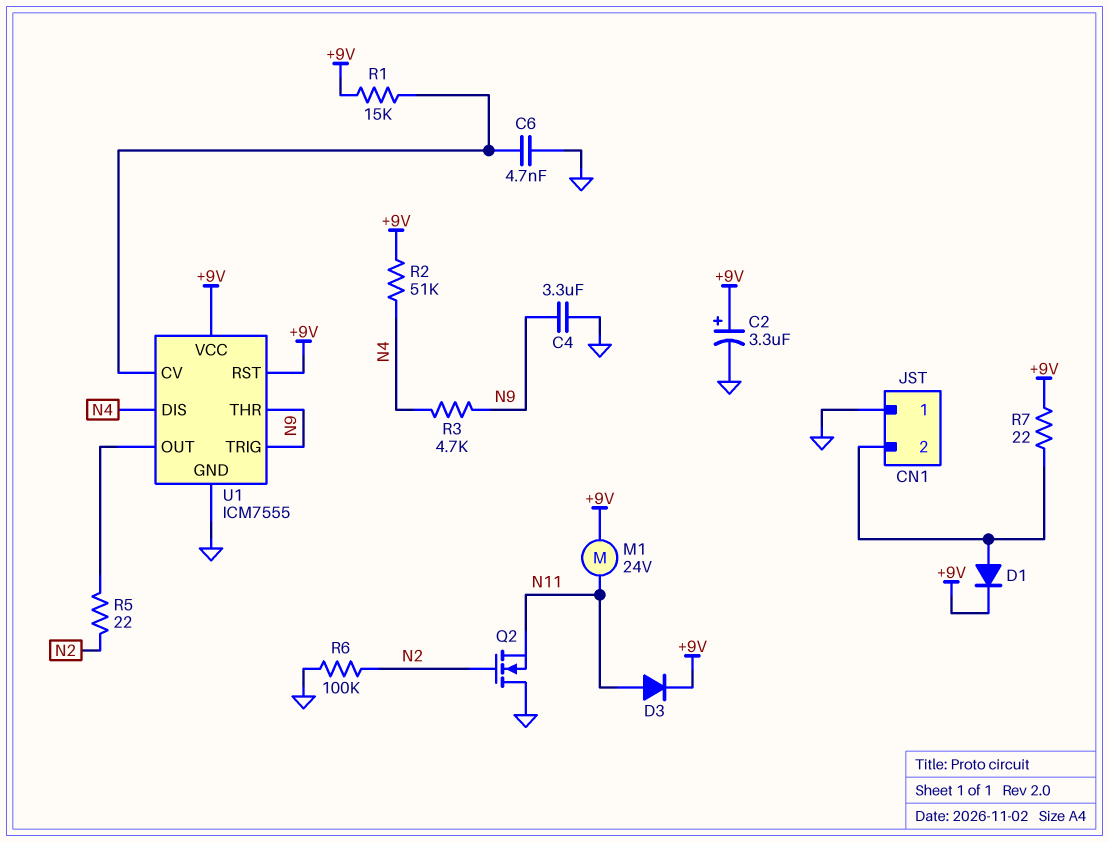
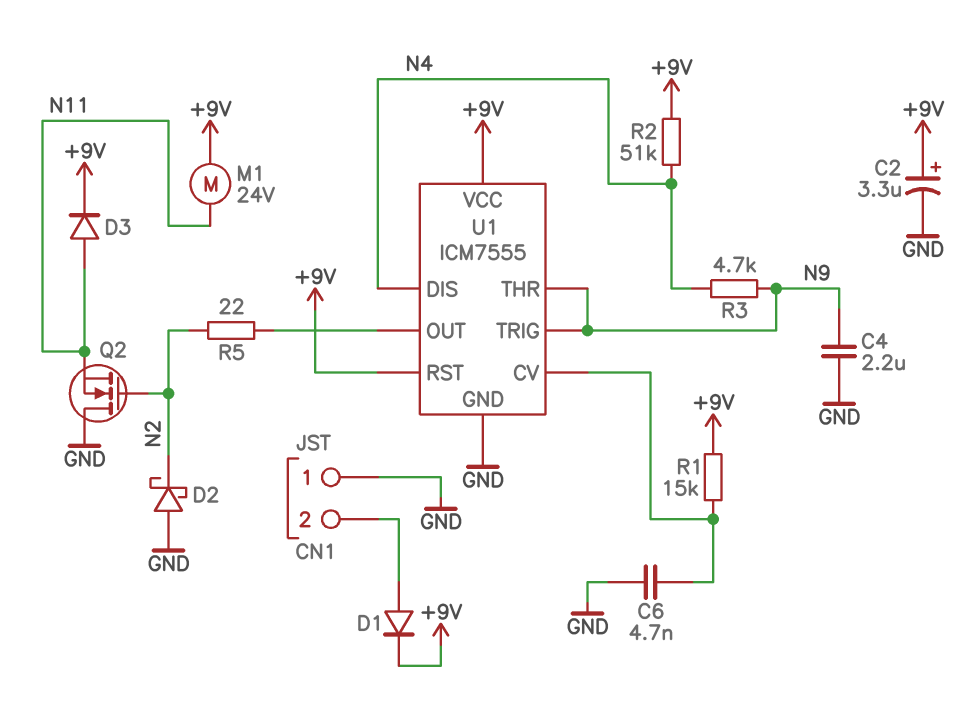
C4: 3.3uF (GND, N9) -> 2.2uF (GND, N9)
D2: none -> schottky (A GND, K N2)
R6: 100k (GND, N2) -> none
R7: 22 (+9V, CN1/2) -> none

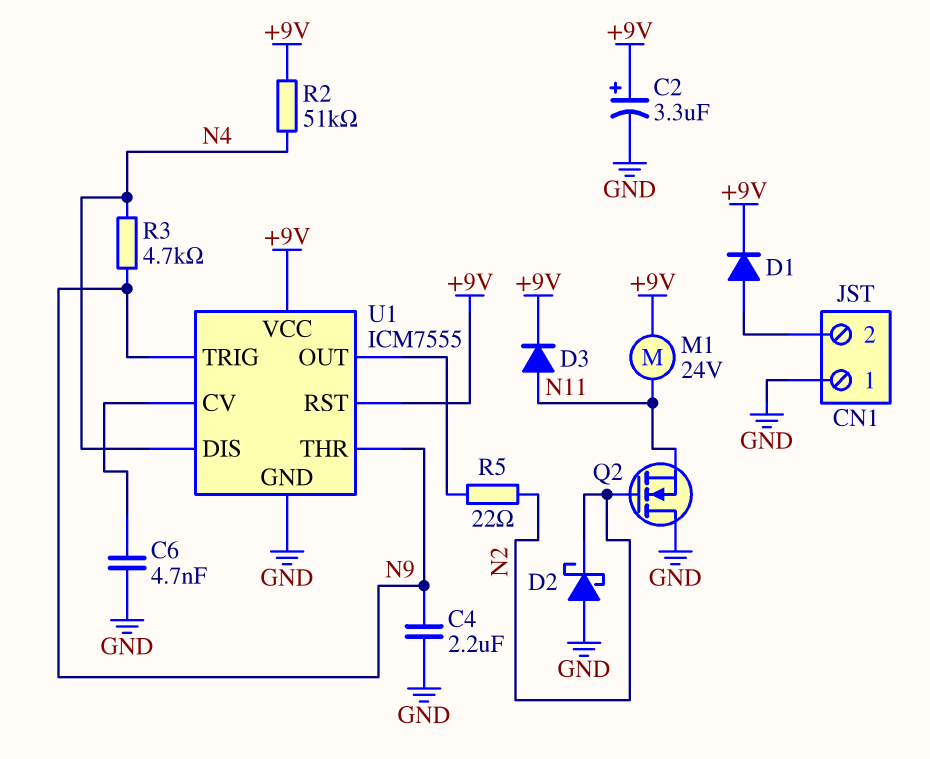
R1: 15k (+9V, U1/CV) -> none

